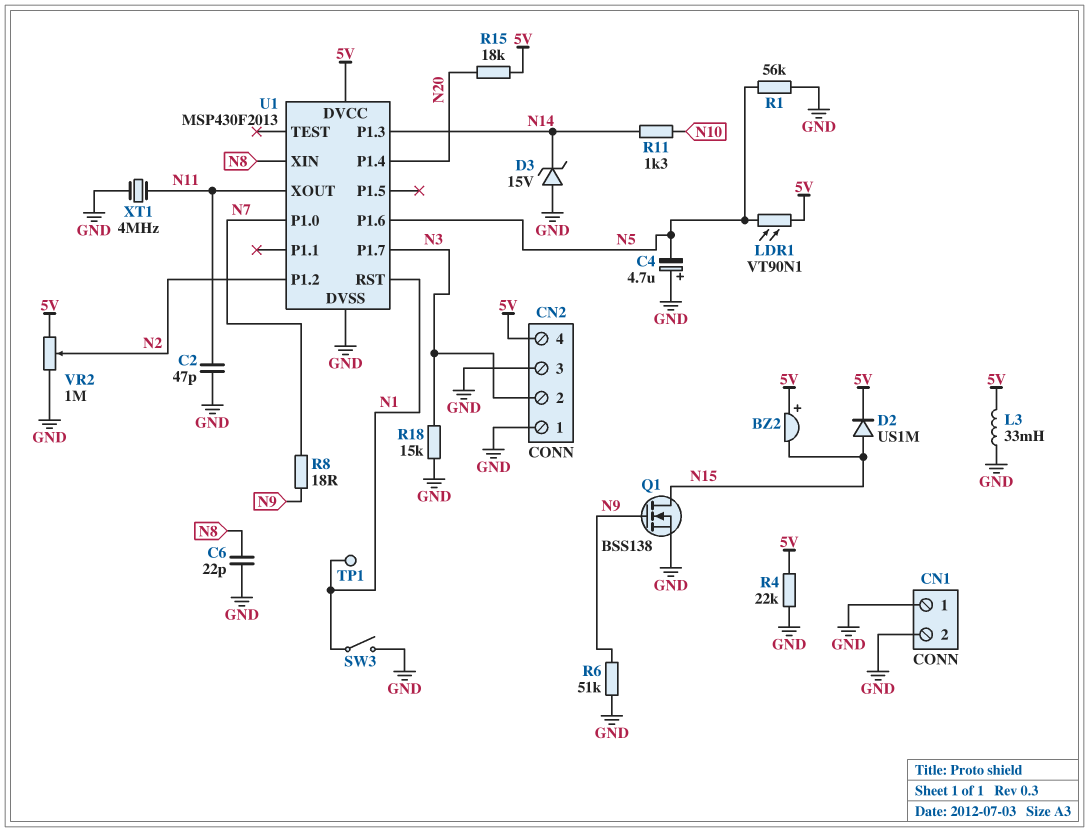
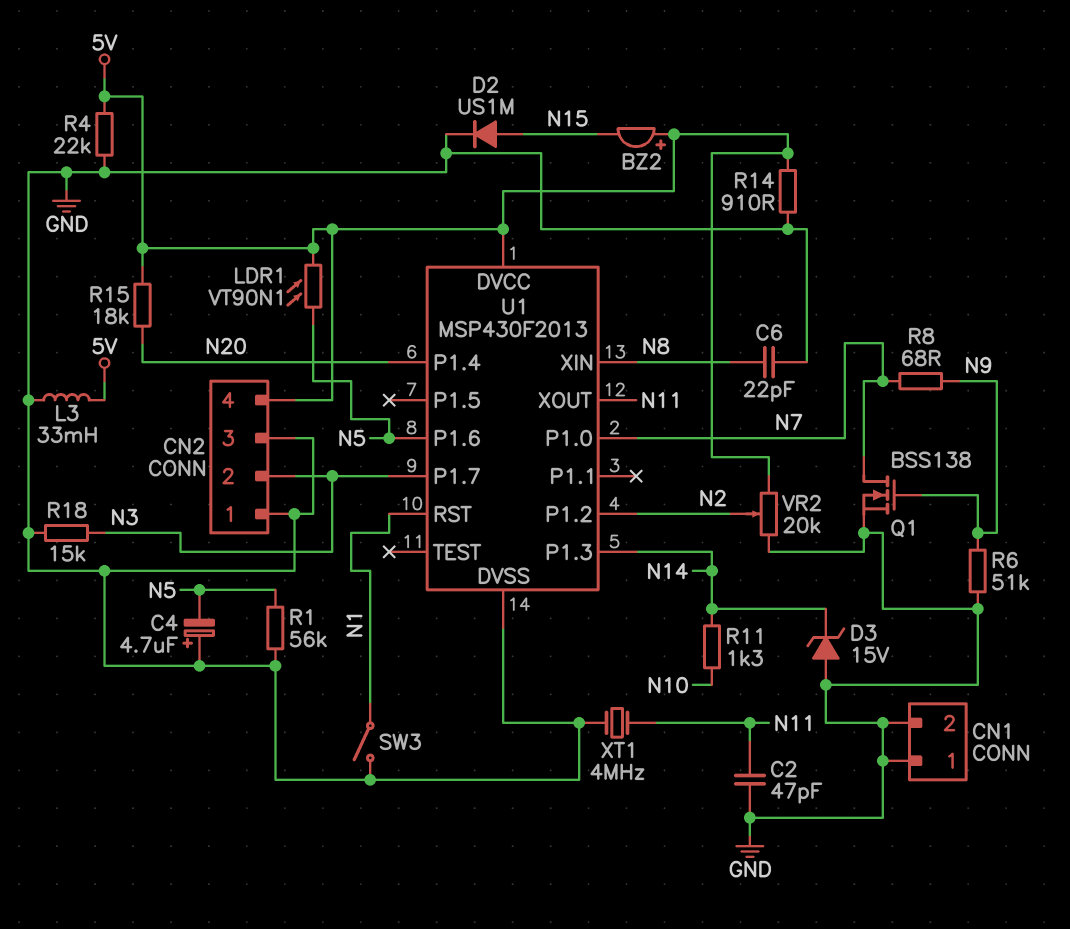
D2: diode US1M (A N15, K 5V) -> diode US1M (A N15, K GND)
Q1: NMOS BSS138 (G N9, D N15, S GND) -> NMOS BSS138 (G N9, D N7, S GND)
R8: 18 (N7, N9) -> 68 (N7, N9)
R14: none -> 910 (5V, GND)
TP1: test point (N1) -> none
VR2: 1M (5V, GND, wiper N2) -> 20k (5V, GND, wiper N2)

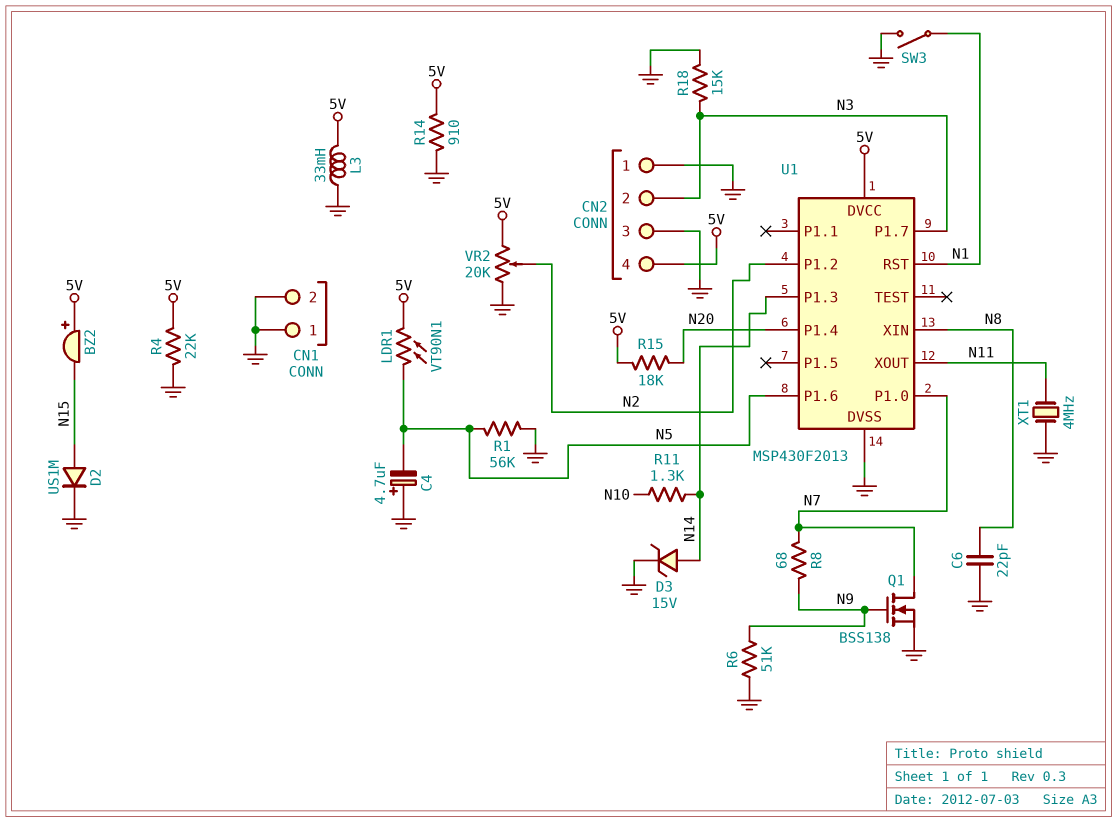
C2: 47pF (GND, N11) -> none
D3: zener 15V (A GND, K N14) -> zener 15V (A N14, K GND)

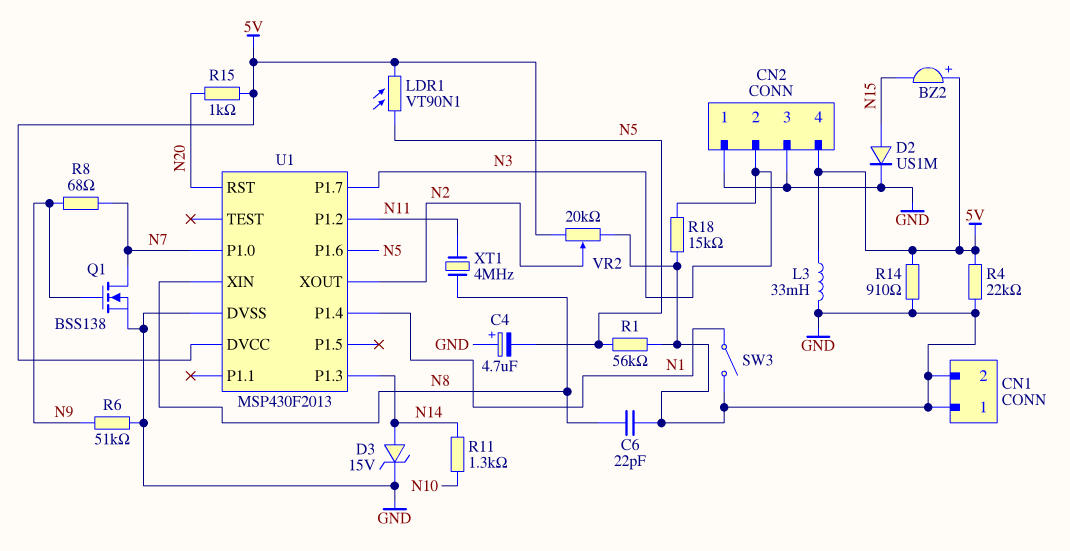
R15: 18k (5V, N20) -> 1k (5V, N20)
U1 pin P1.2: N2 -> N11
U1 pin P1.4: N20 -> N1
U1 pin RST: N1 -> N20
U1 pin XOUT: N11 -> N2
XT1: 4MHz (GND, N11) -> 4MHz (N8, N11)

